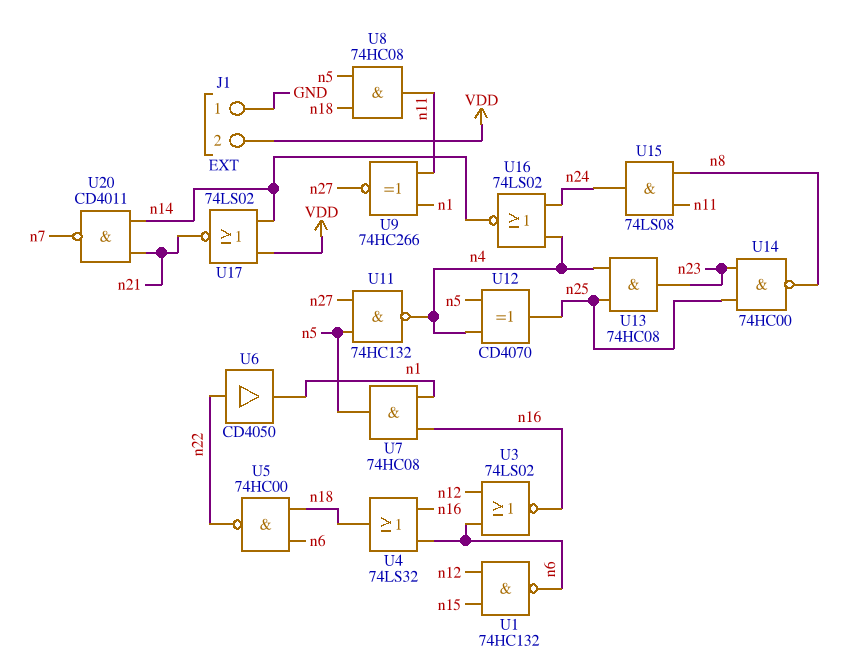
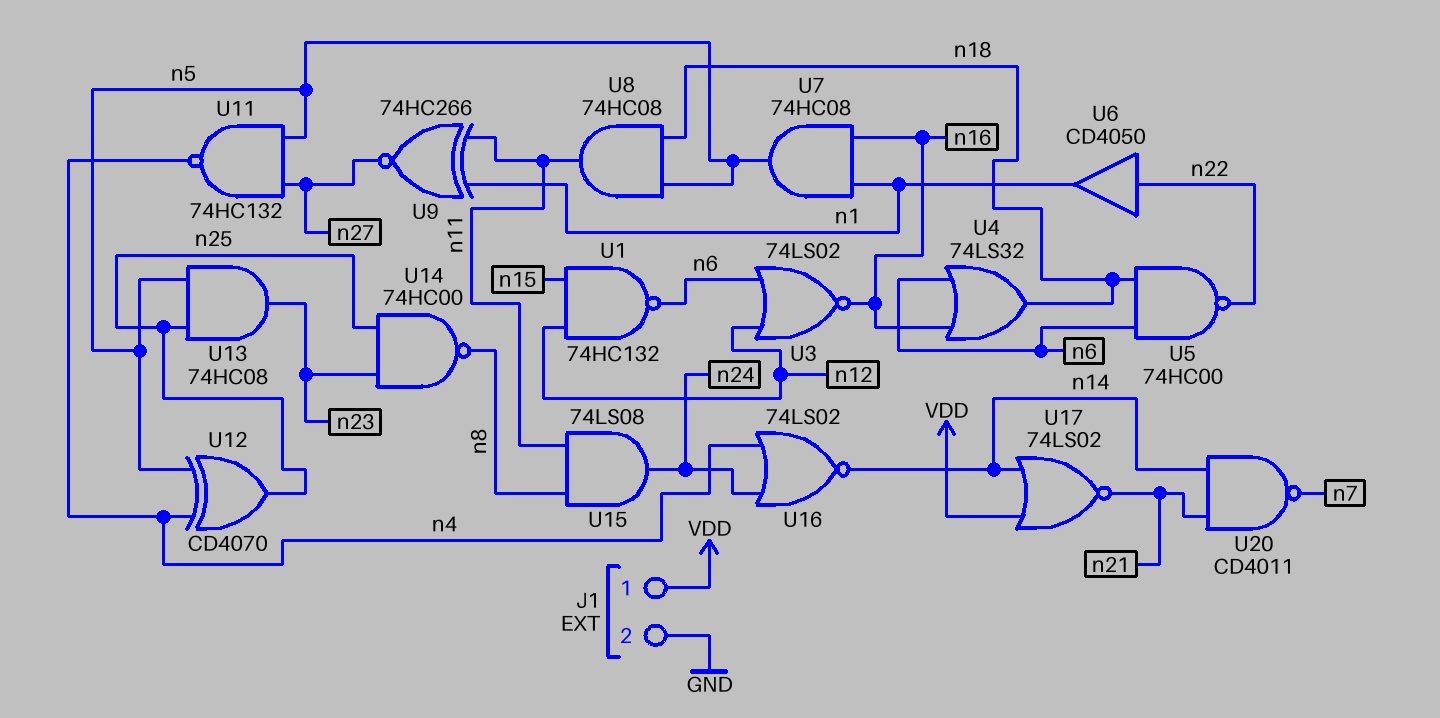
J1 pin 1: GND -> VDD
J1 pin 2: VDD -> GND
U13: AND 74HC08 (in n4, in n25, out n23) -> AND 74HC08 (in n5, in n25, out n23)

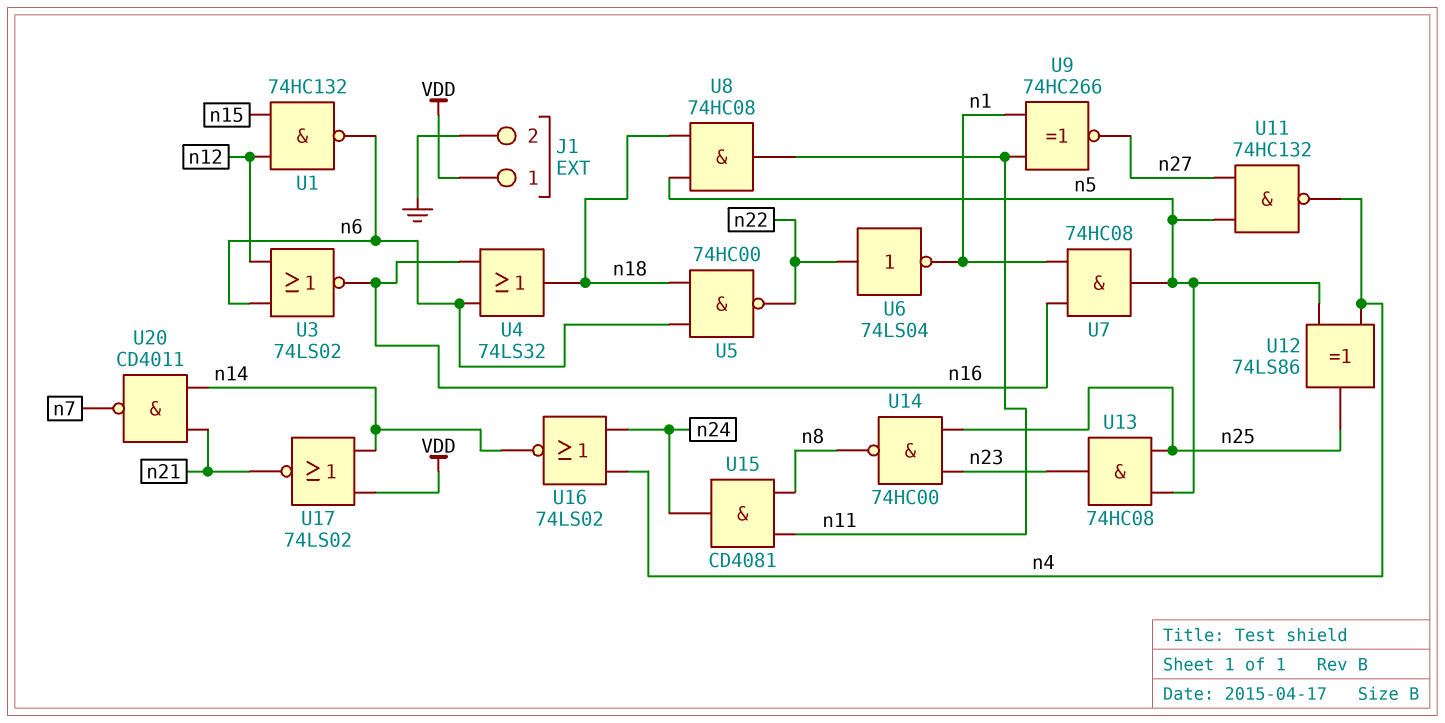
U6: buffer CD4050 (in n22, out n1) -> NOT 74LS04 (in n22, out n1)
U12: XOR CD4070 (in n4, in n5, out n25) -> XOR 74LS86 (in n4, in n5, out n25)
U15: AND 74LS08 (in n8, in n11, out n24) -> AND CD4081 (in n8, in n11, out n24)

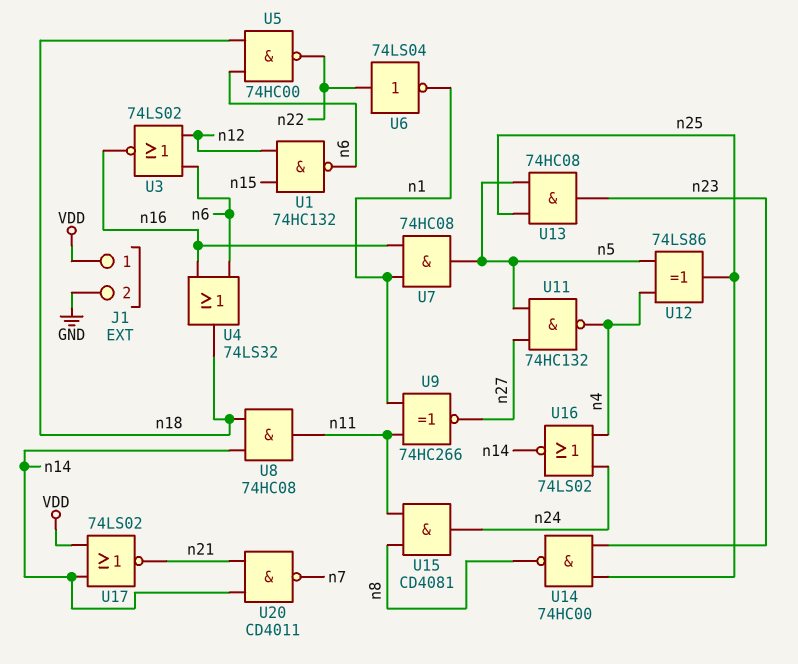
U8: AND 74HC08 (in n5, in n18, out n11) -> AND 74HC08 (in n14, in n18, out n11)

